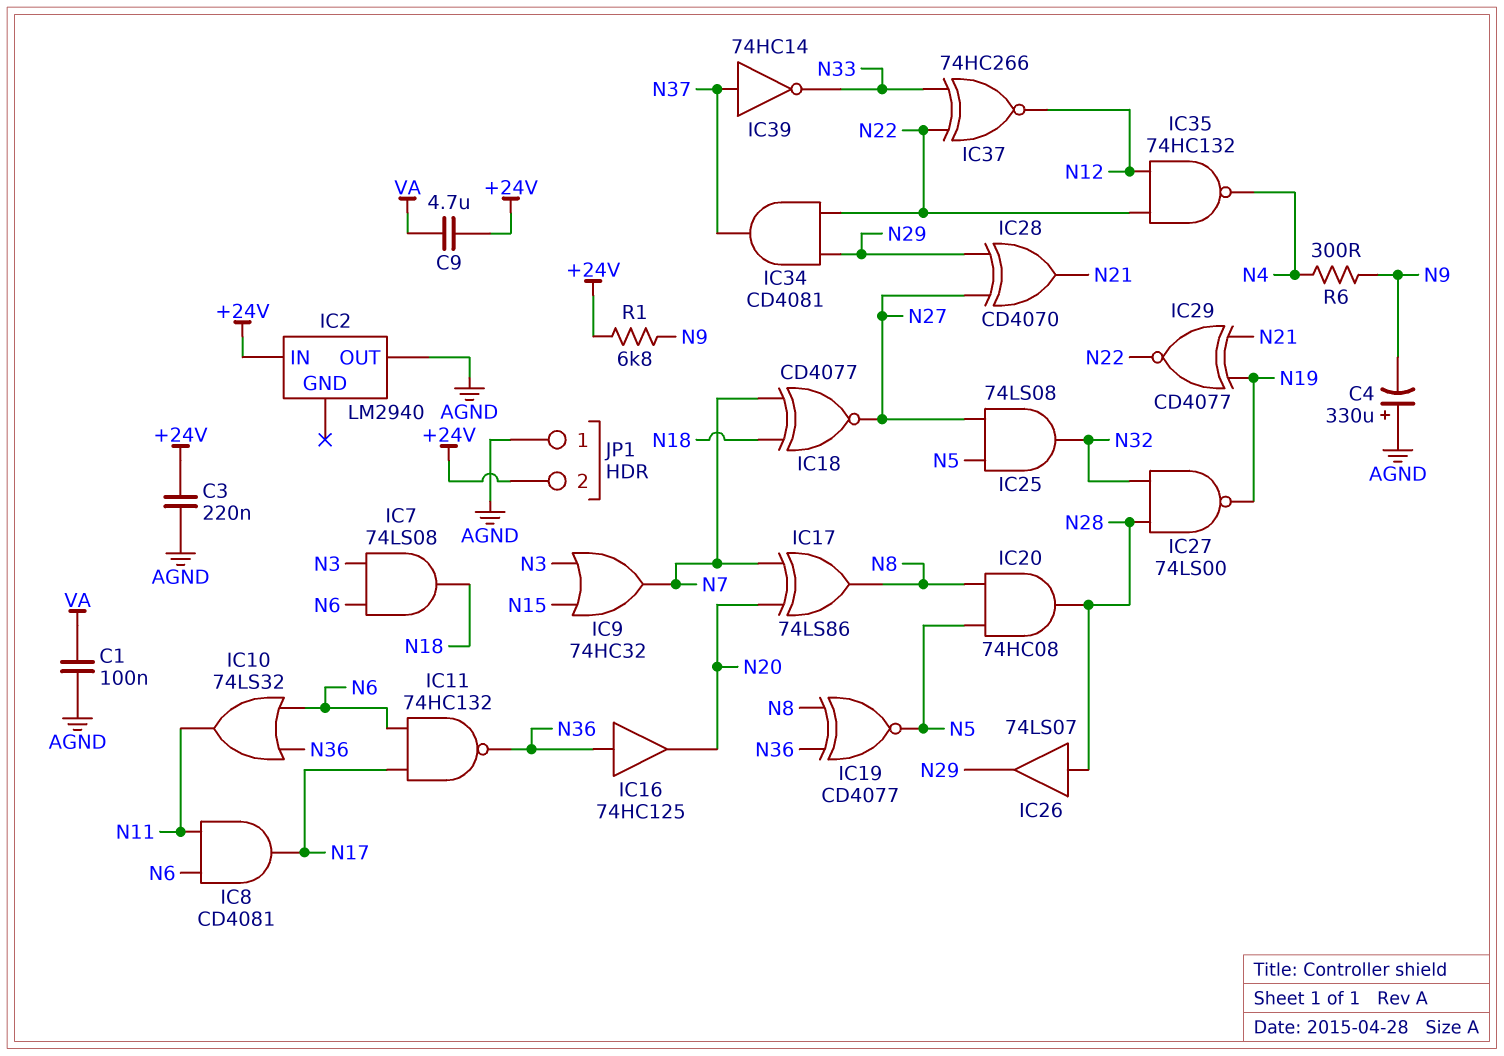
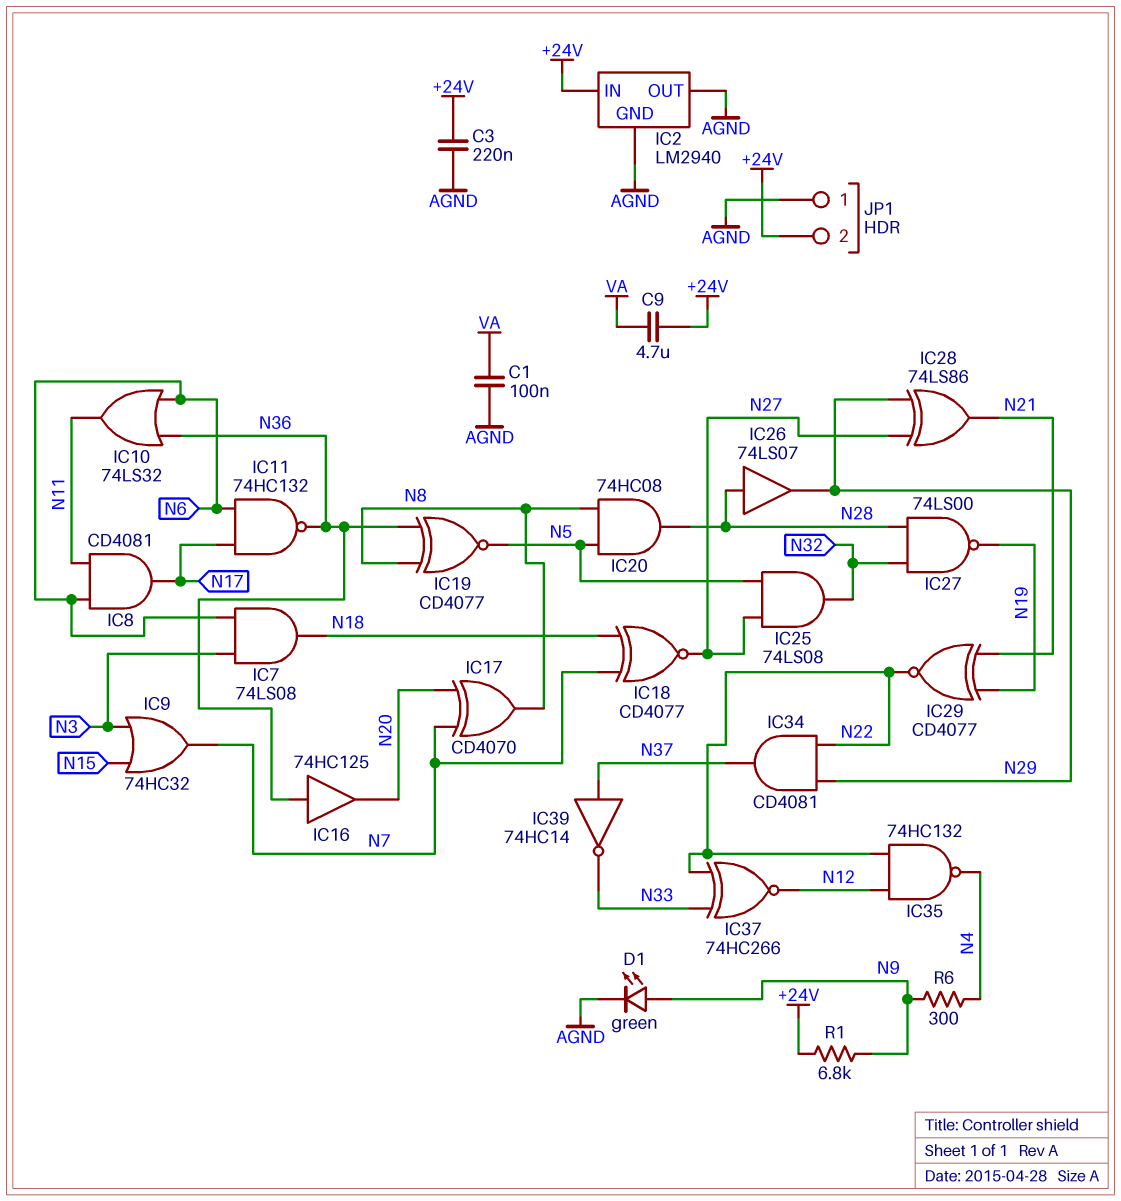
C4: 330uF (plus AGND, minus N9) -> none
D1: none -> LED green (A N9, K AGND)
IC2 pin GND: none -> AGND
IC17: XOR 74LS86 (in N7, in N20, out N8) -> XOR CD4070 (in N7, in N20, out N8)
IC28: XOR CD4070 (in N27, in N29, out N21) -> XOR 74LS86 (in N27, in N29, out N21)

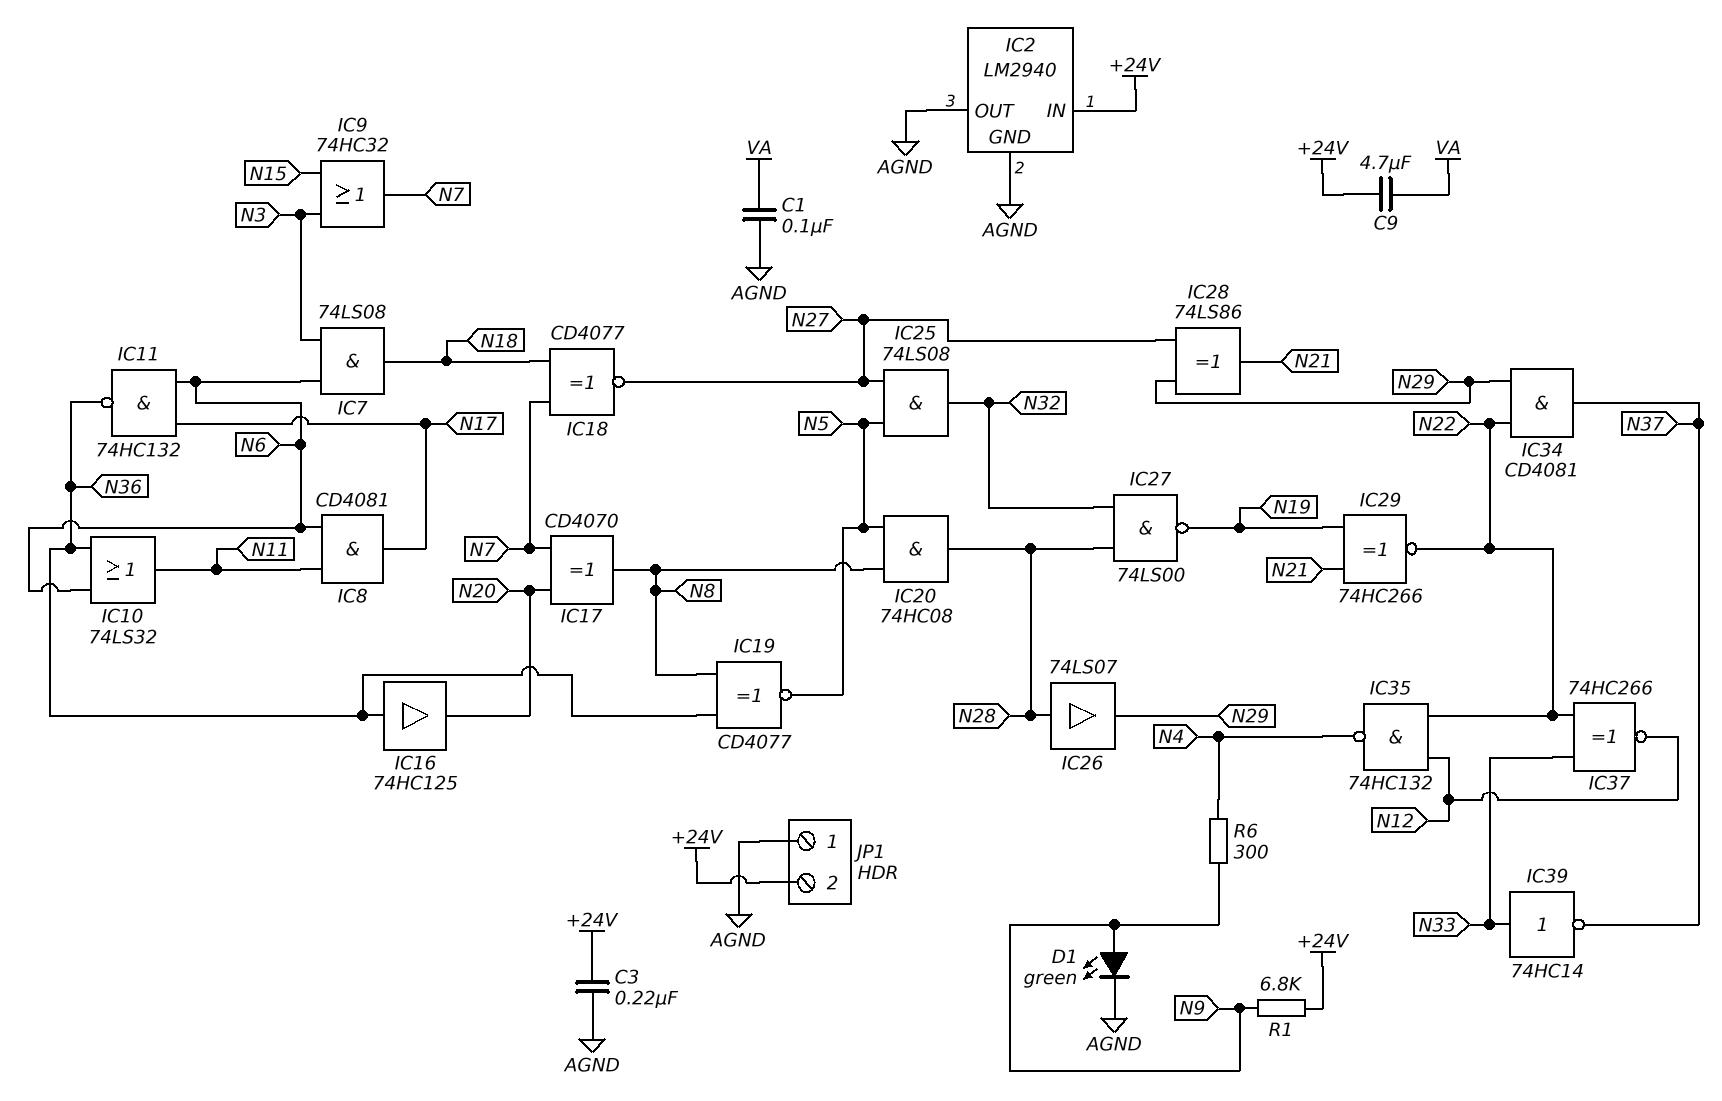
IC29: XNOR CD4077 (in N19, in N21, out N22) -> XNOR 74HC266 (in N19, in N21, out N22)
IC39: NOT 74HC14 (in N37, out N33) -> NOT 74HC14 (in N33, out N37)

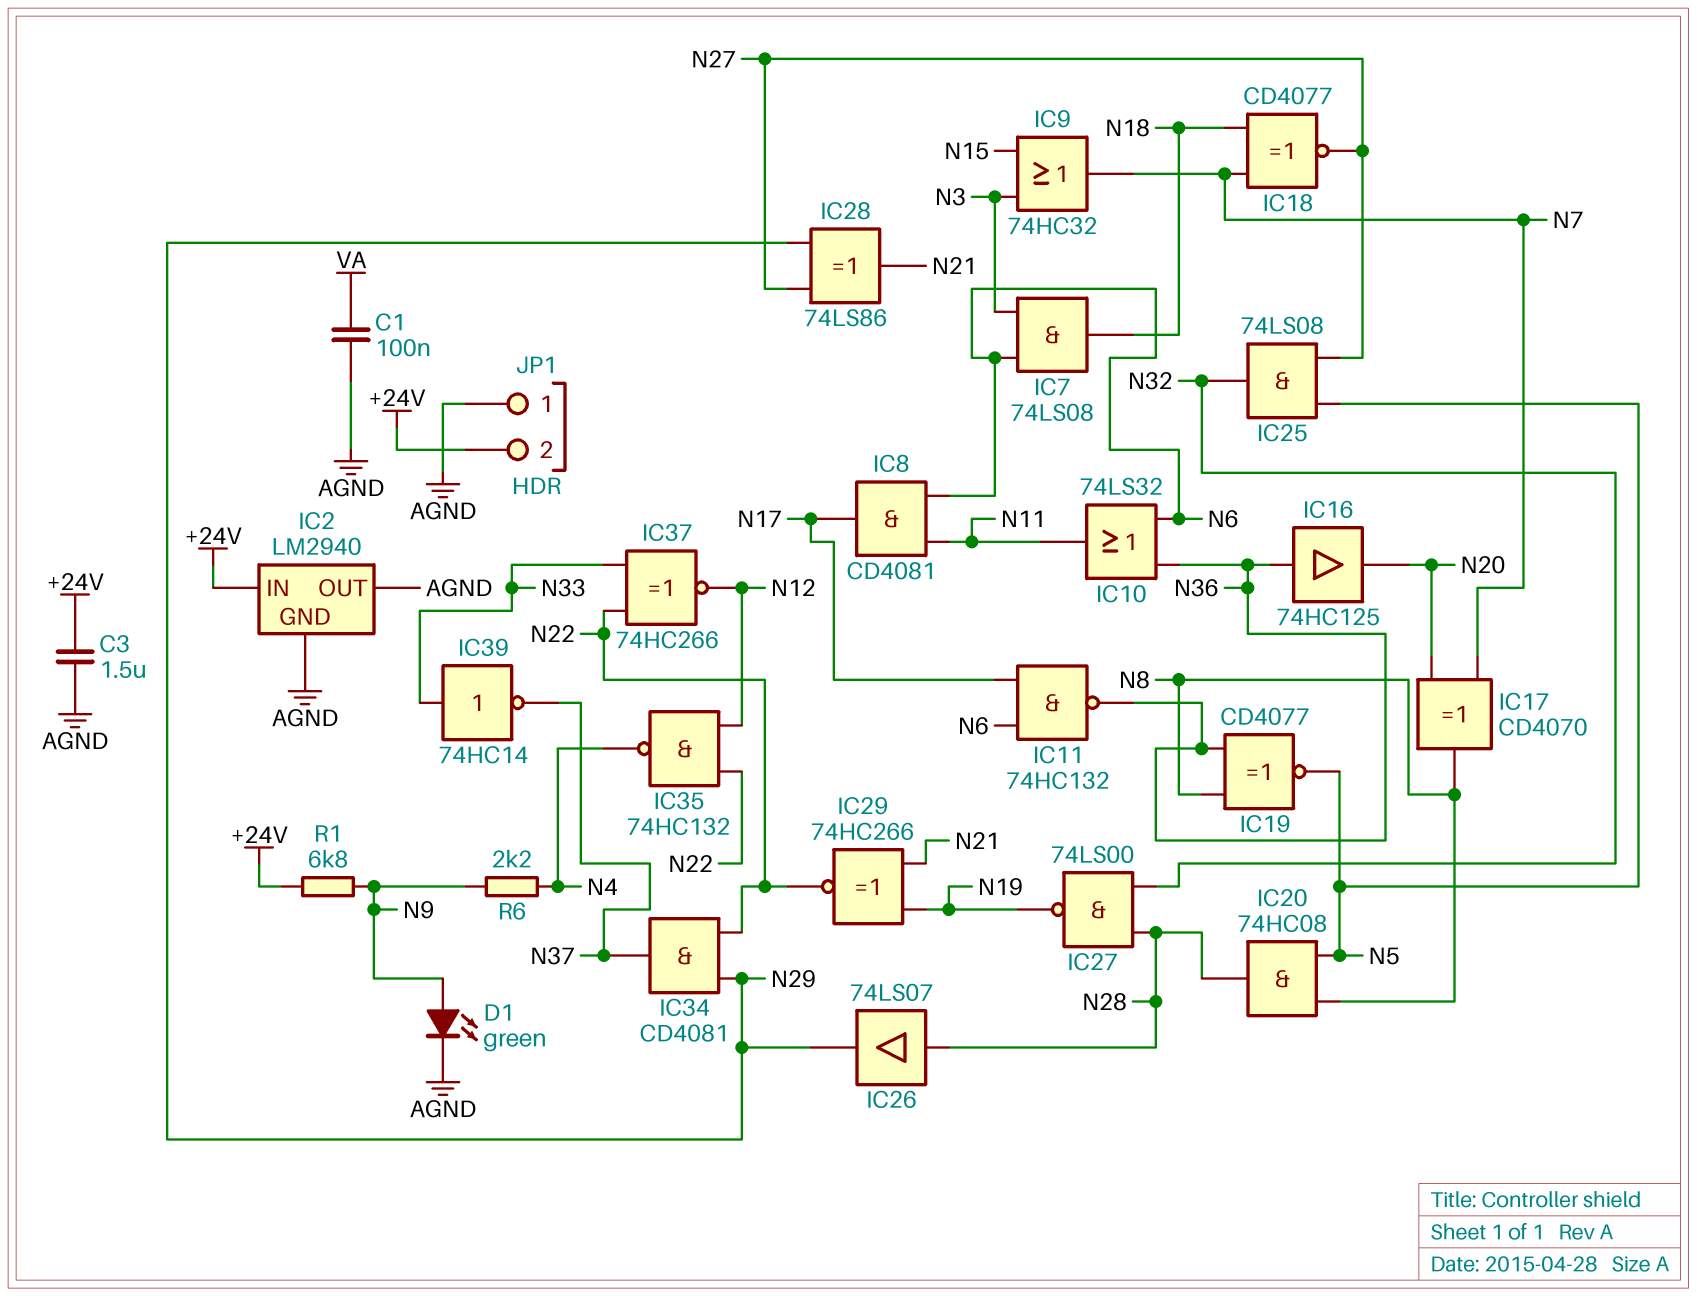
C3: 220nF (+24V, AGND) -> 1.5uF (+24V, AGND)
C9: 4.7uF (+24V, VA) -> none
R6: 300 (N4, N9) -> 2.2k (N4, N9)

